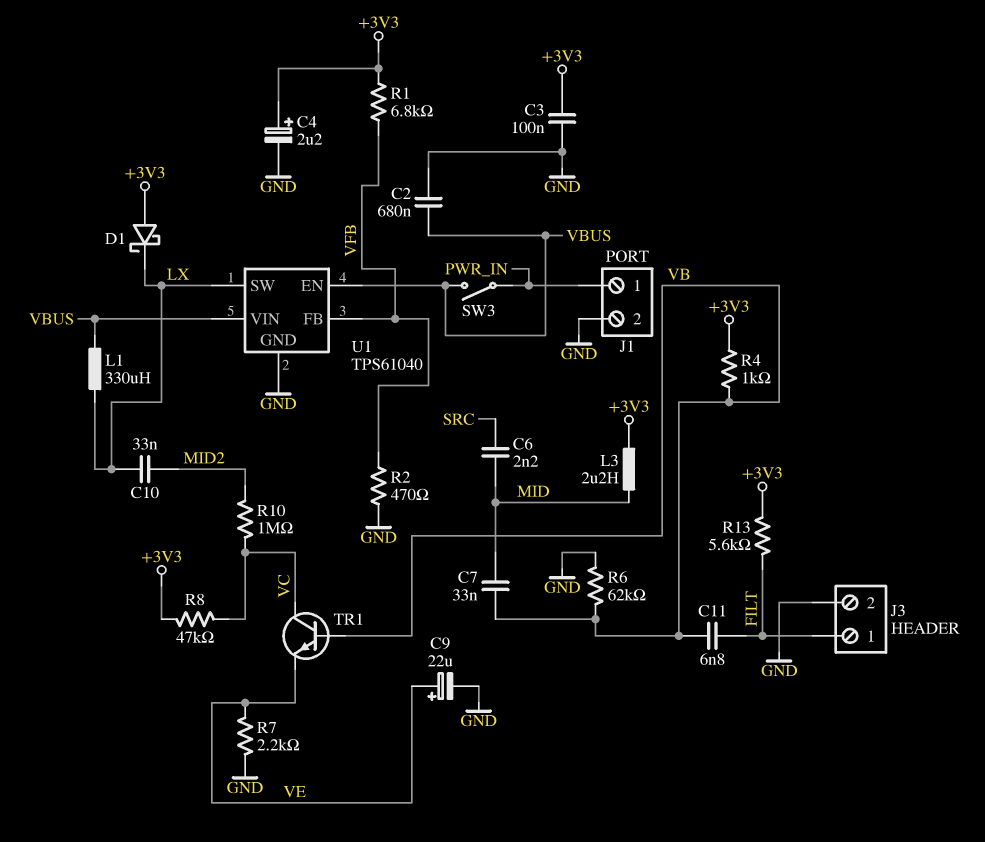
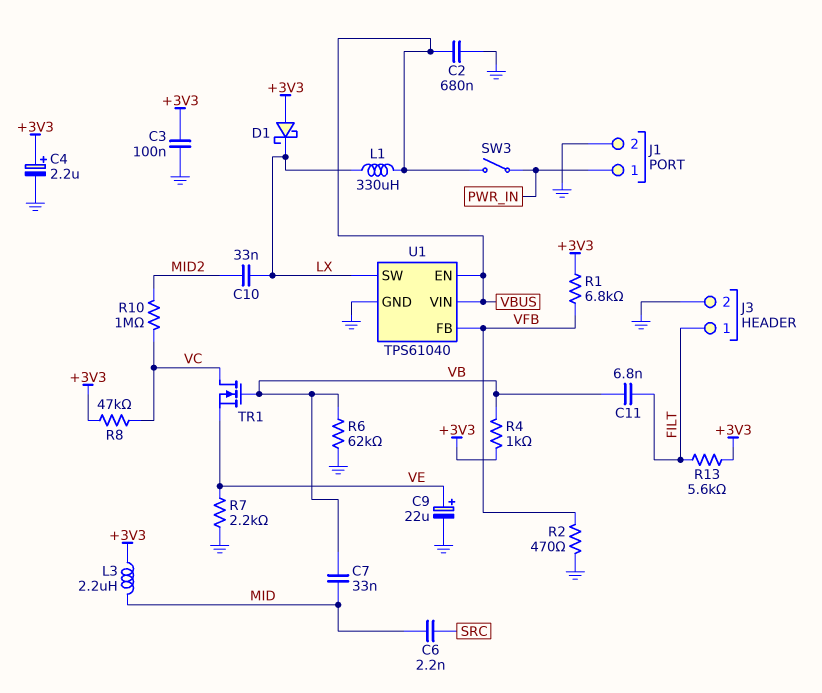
TR1: NPN (B VB, C VC, E VE) -> NMOS (G VB, D VC, S VE)

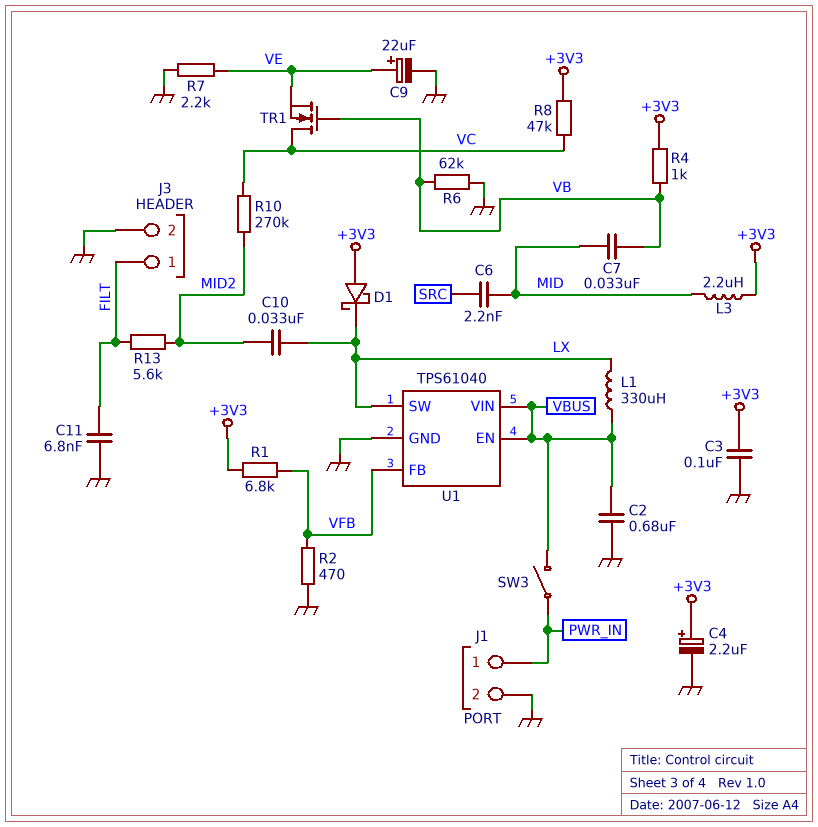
C11: 6.8nF (FILT, VB) -> 6.8nF (FILT, GND)
R10: 1M (MID2, VC) -> 270k (MID2, VC)
R13: 5.6k (+3V3, FILT) -> 5.6k (FILT, MID2)

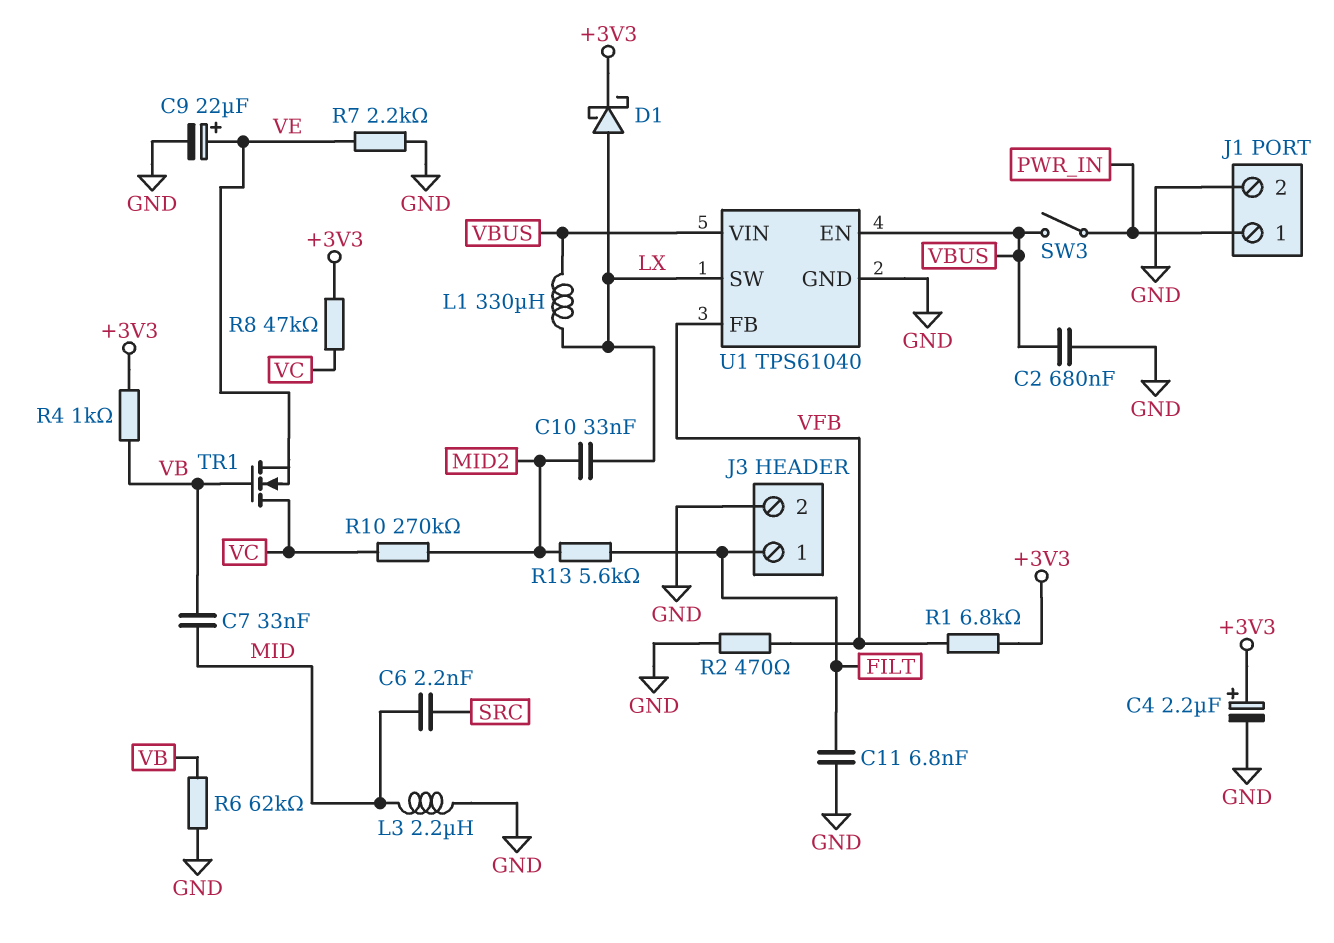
C3: 100nF (+3V3, GND) -> none
D1: schottky (A +3V3, K LX) -> schottky (A LX, K +3V3)
L3: 2.2uH (+3V3, MID) -> 2.2uH (GND, MID)

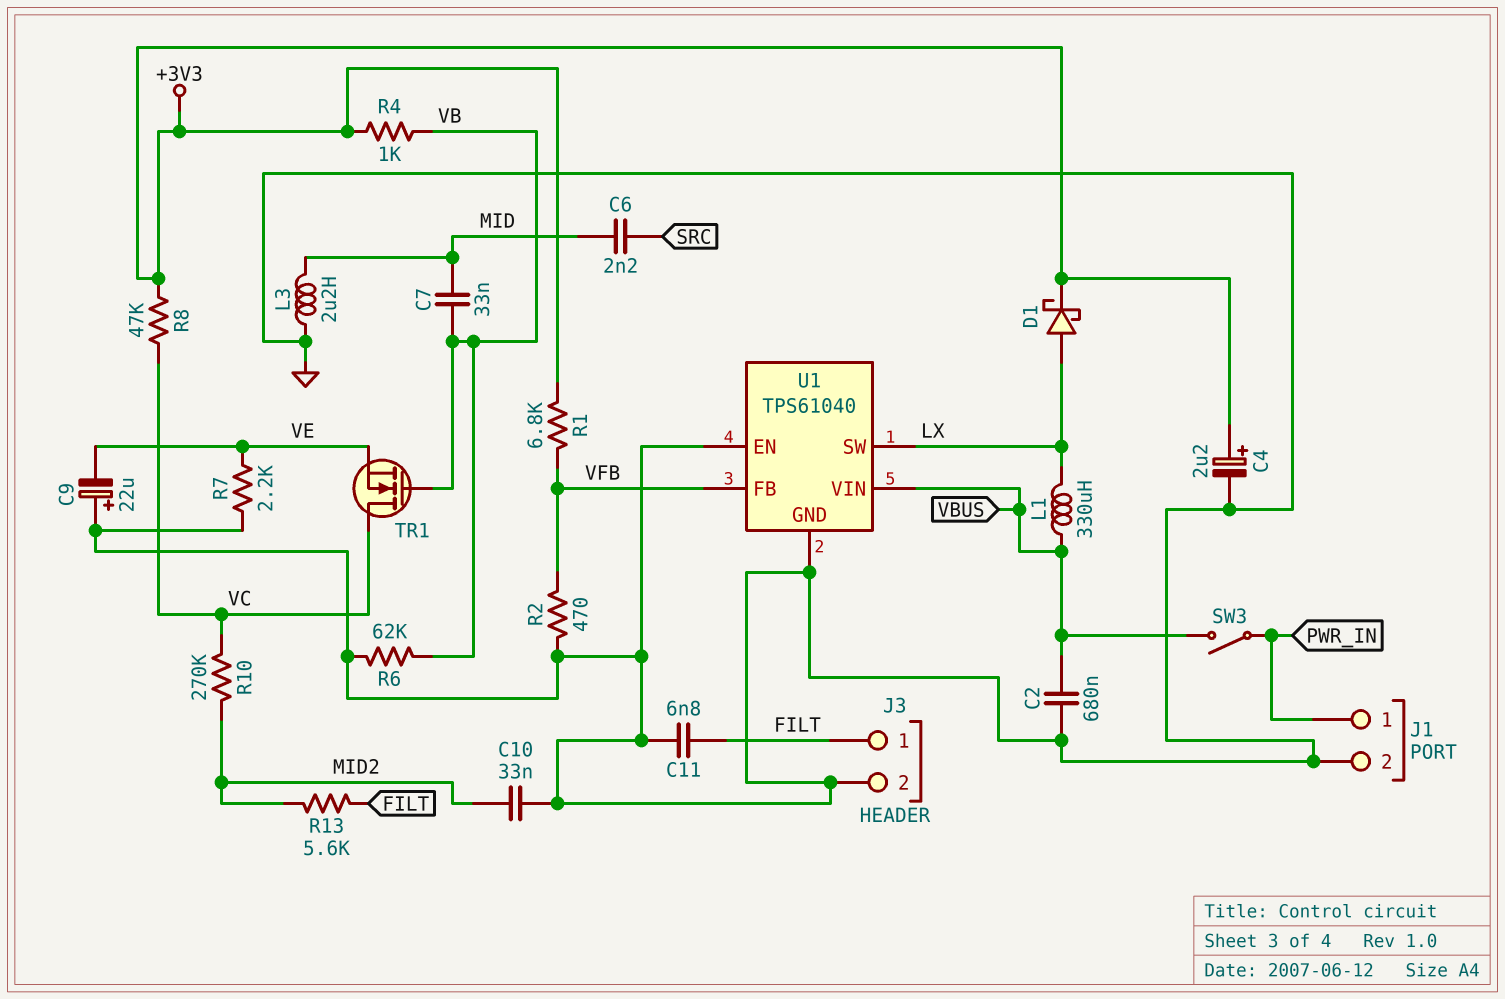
C9: 22uF (plus VE, minus GND) -> 22uF (plus GND, minus VE)
C10: 33nF (LX, MID2) -> 33nF (GND, MID2)
U1 pin EN: VBUS -> GND

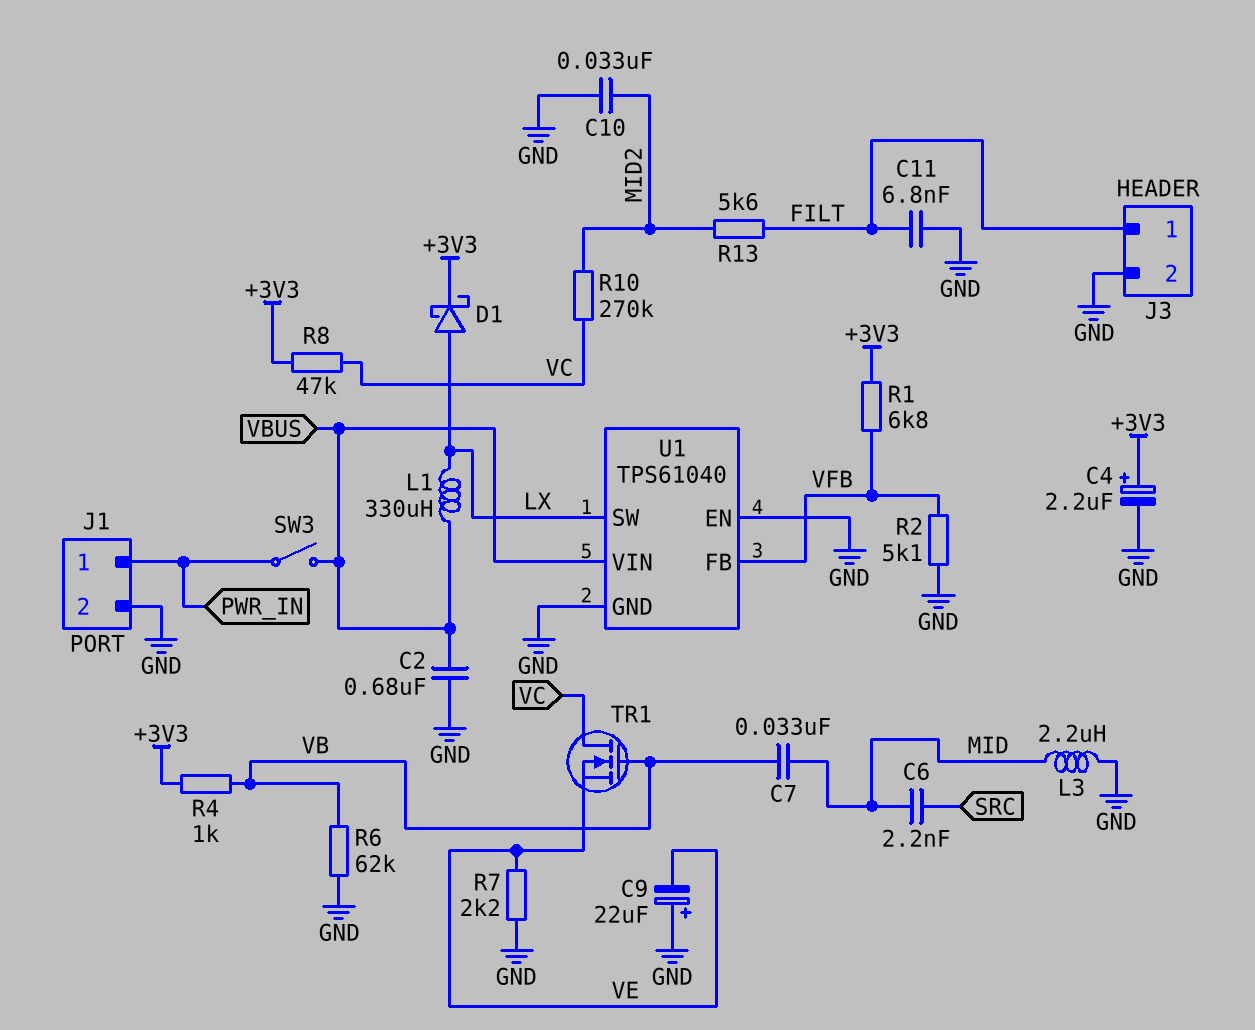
R2: 470 (GND, VFB) -> 5.1k (GND, VFB)

